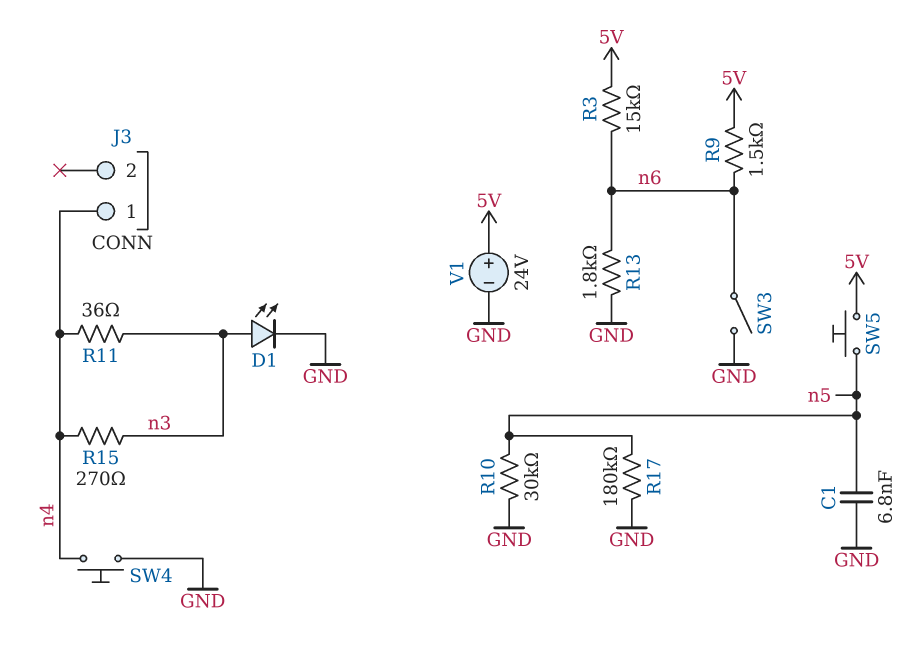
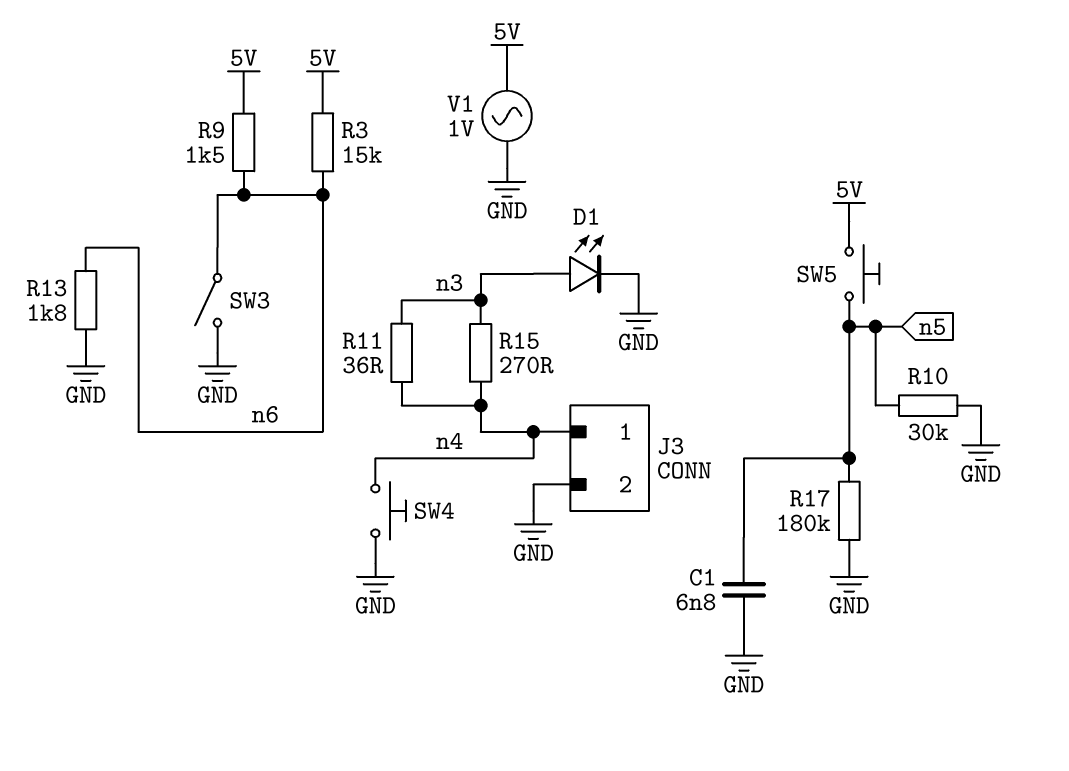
J3 pin 2: none -> GND
V1: 24V (plus 5V, minus GND) -> AC 1V (5V, GND)

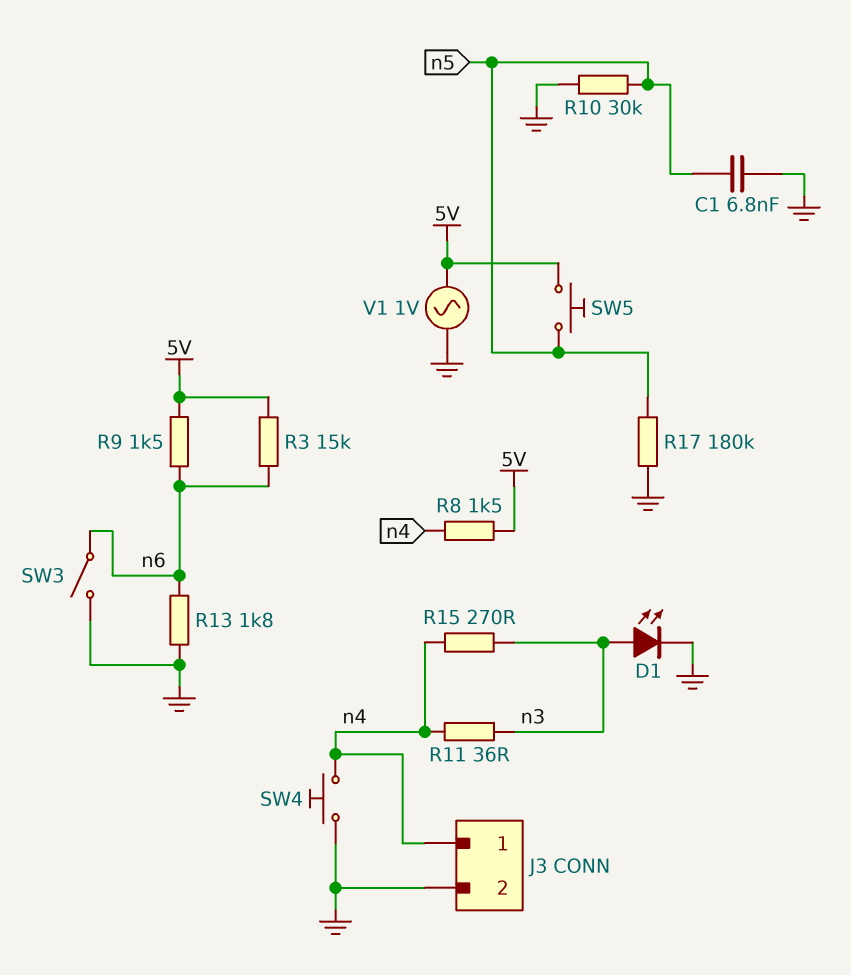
R8: none -> 1.5k (5V, n4)

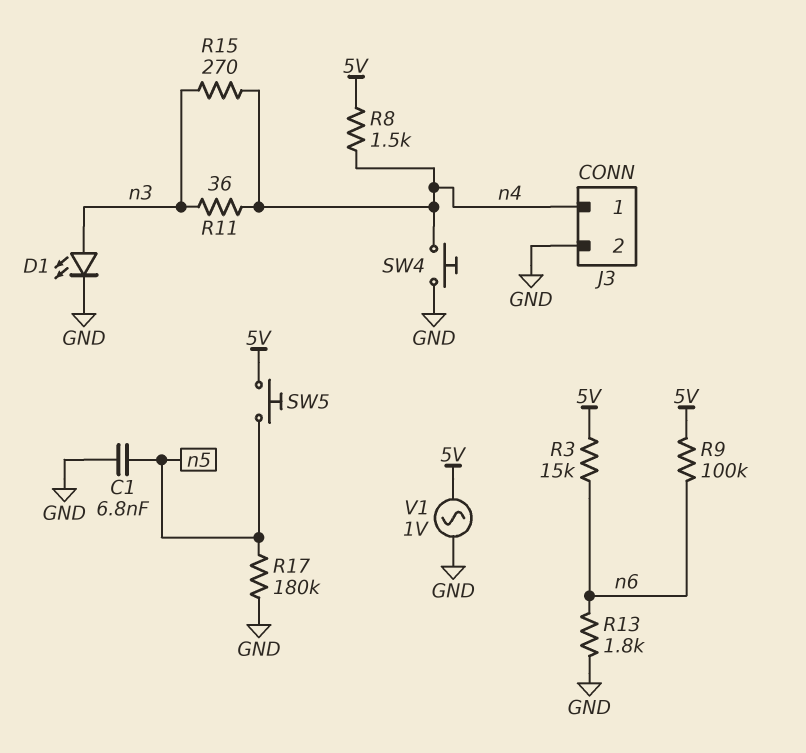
R9: 1.5k (5V, n6) -> 100k (5V, n6)
R10: 30k (GND, n5) -> none
SW3: switch (GND, n6) -> none

